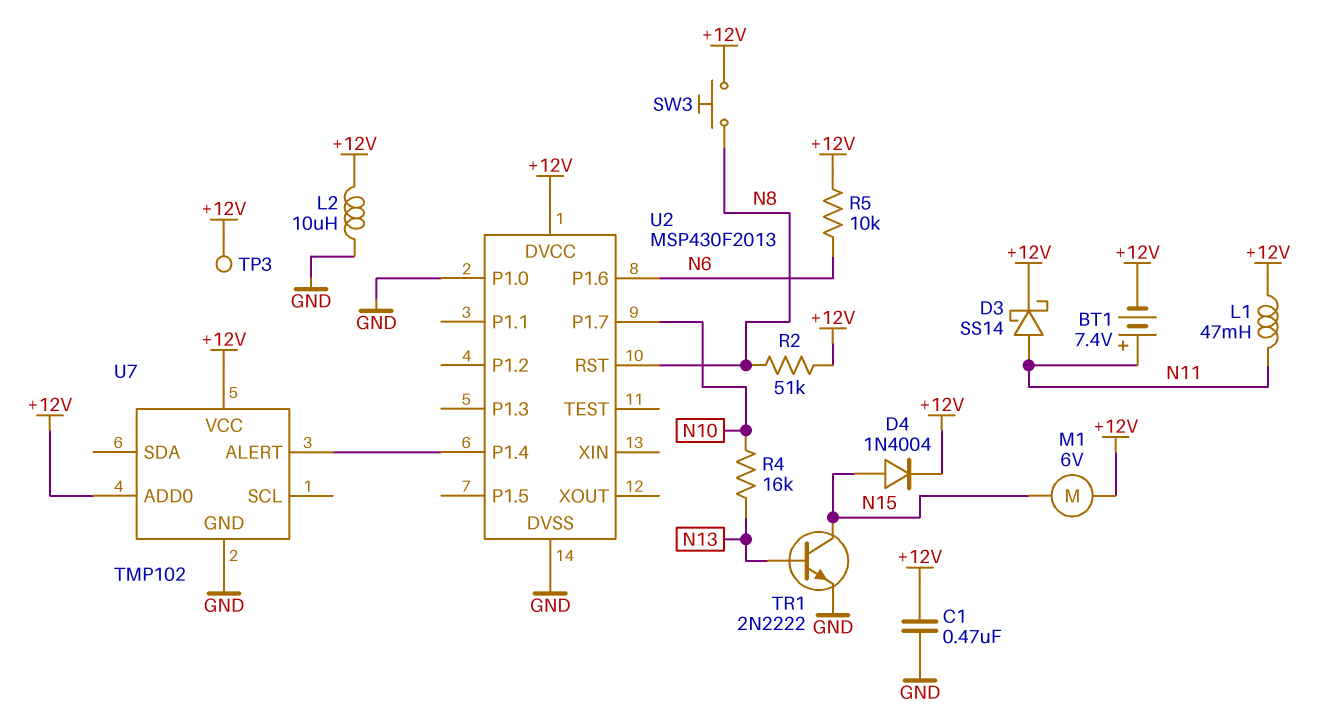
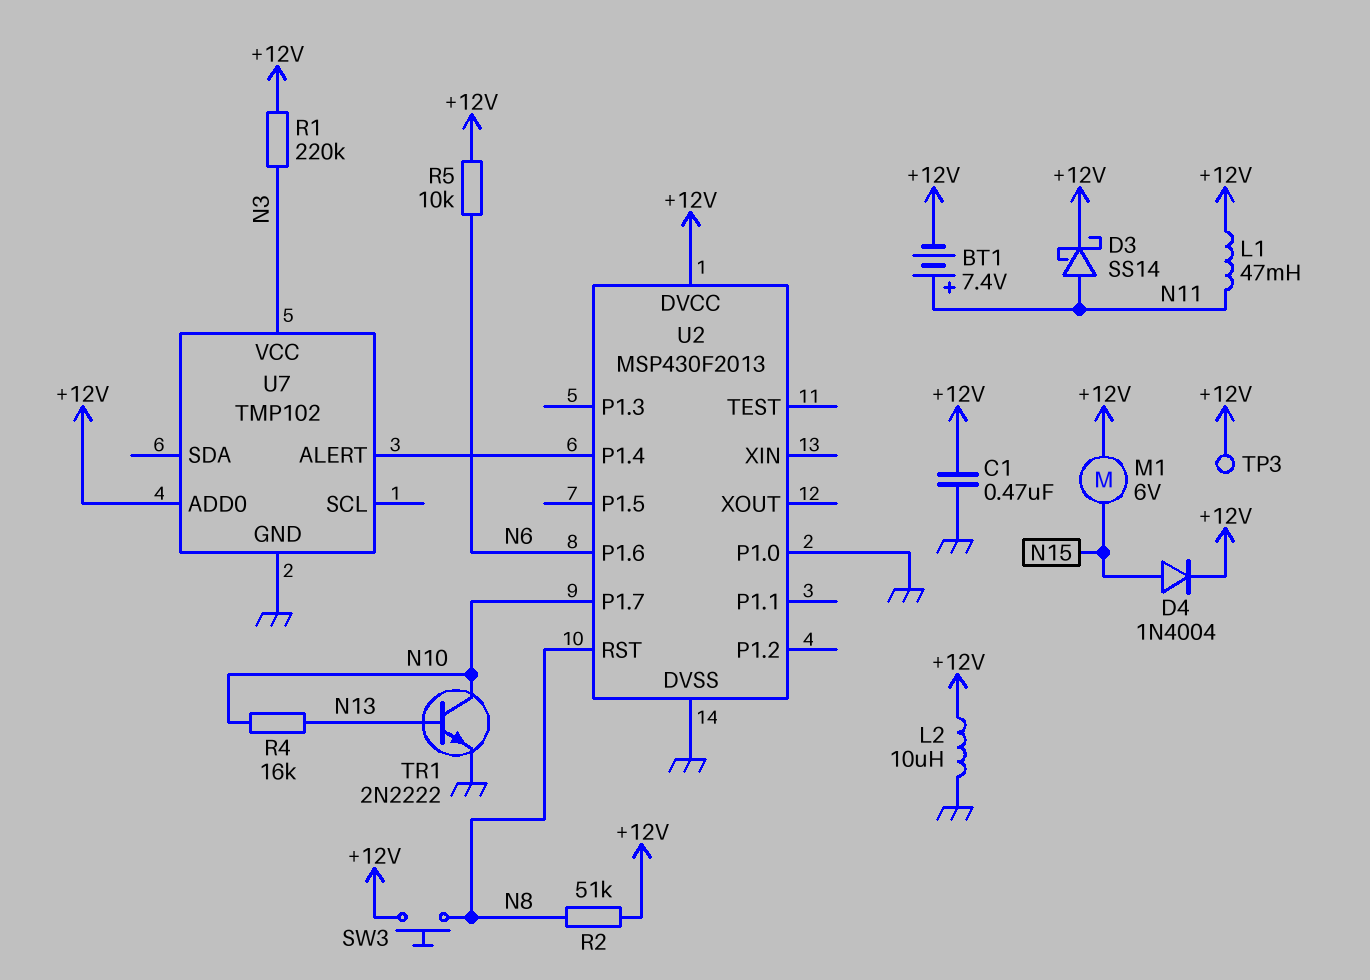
R1: none -> 220k (+12V, N3)
TR1: NPN 2N2222 (B N13, C N15, E GND) -> NPN 2N2222 (B N13, C N10, E GND)
U7 pin VCC: +12V -> N3

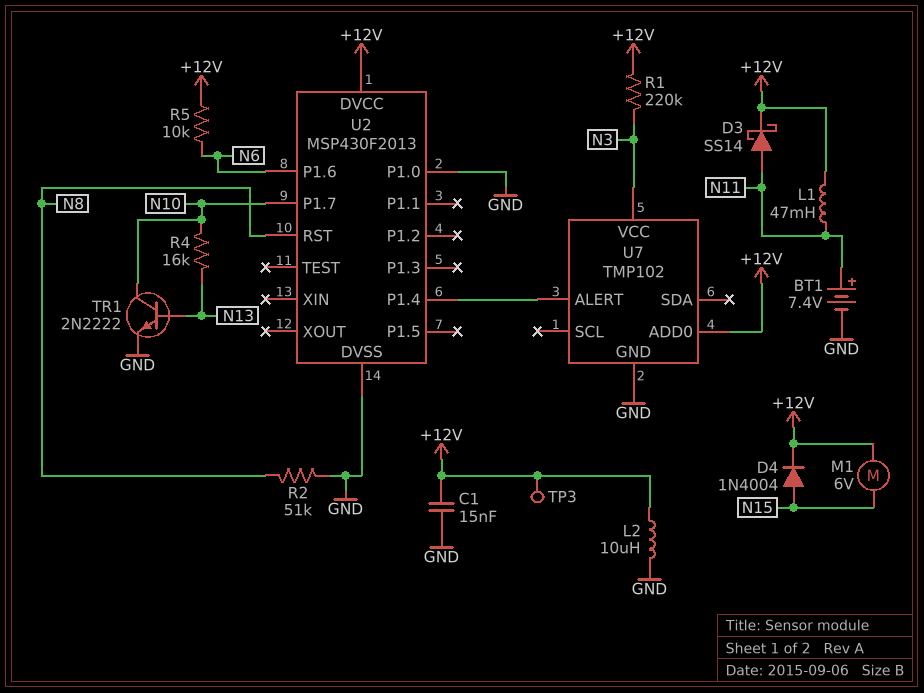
BT1: 7.4V (plus N11, minus +12V) -> 7.4V (plus N11, minus GND)
C1: 470nF (+12V, GND) -> 15nF (+12V, GND)
R2: 51k (+12V, N8) -> 51k (GND, N8)
SW3: button (+12V, N8) -> none

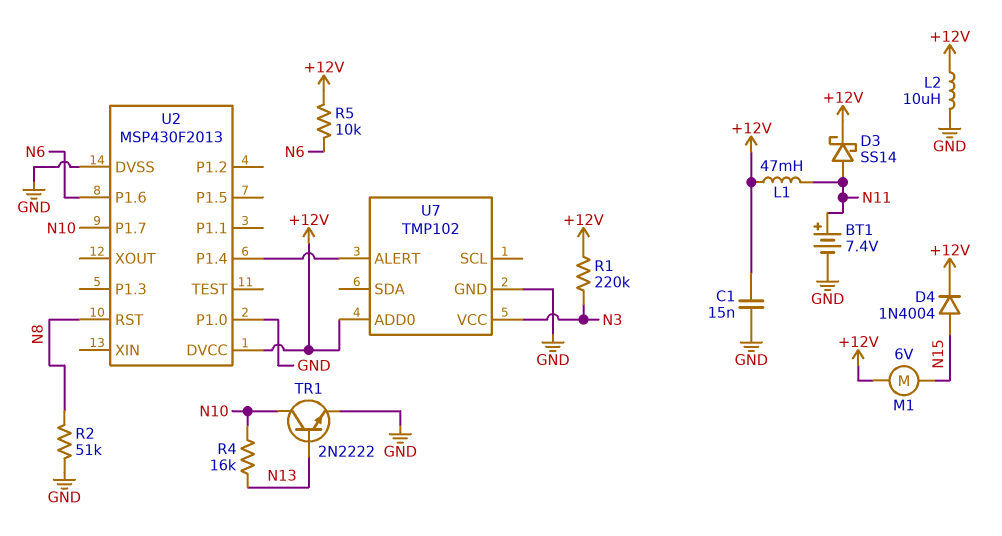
TP3: test point (+12V) -> none

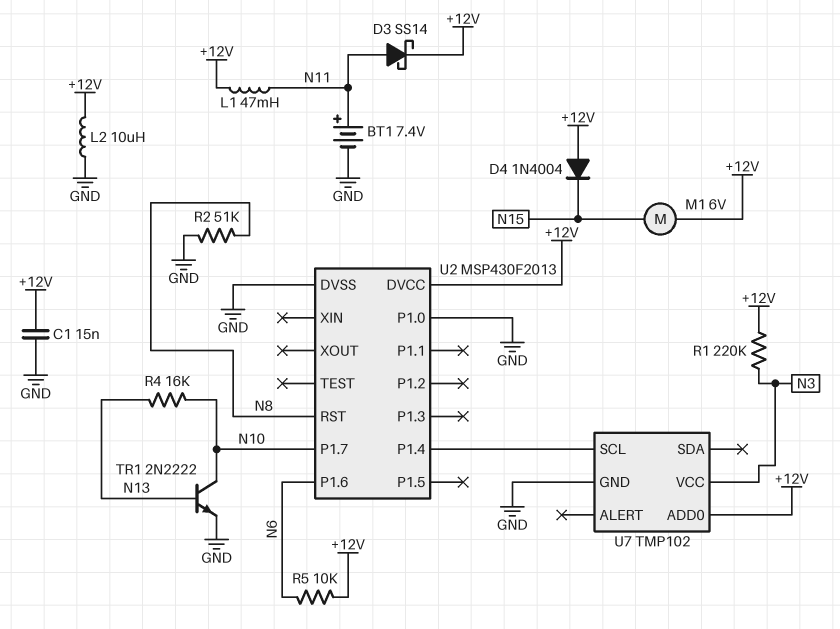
D4: diode 1N4004 (A N15, K +12V) -> diode 1N4004 (A +12V, K N15)
U7 pin ALERT: U2/P1.4 -> none
U7 pin SCL: none -> U2/P1.4

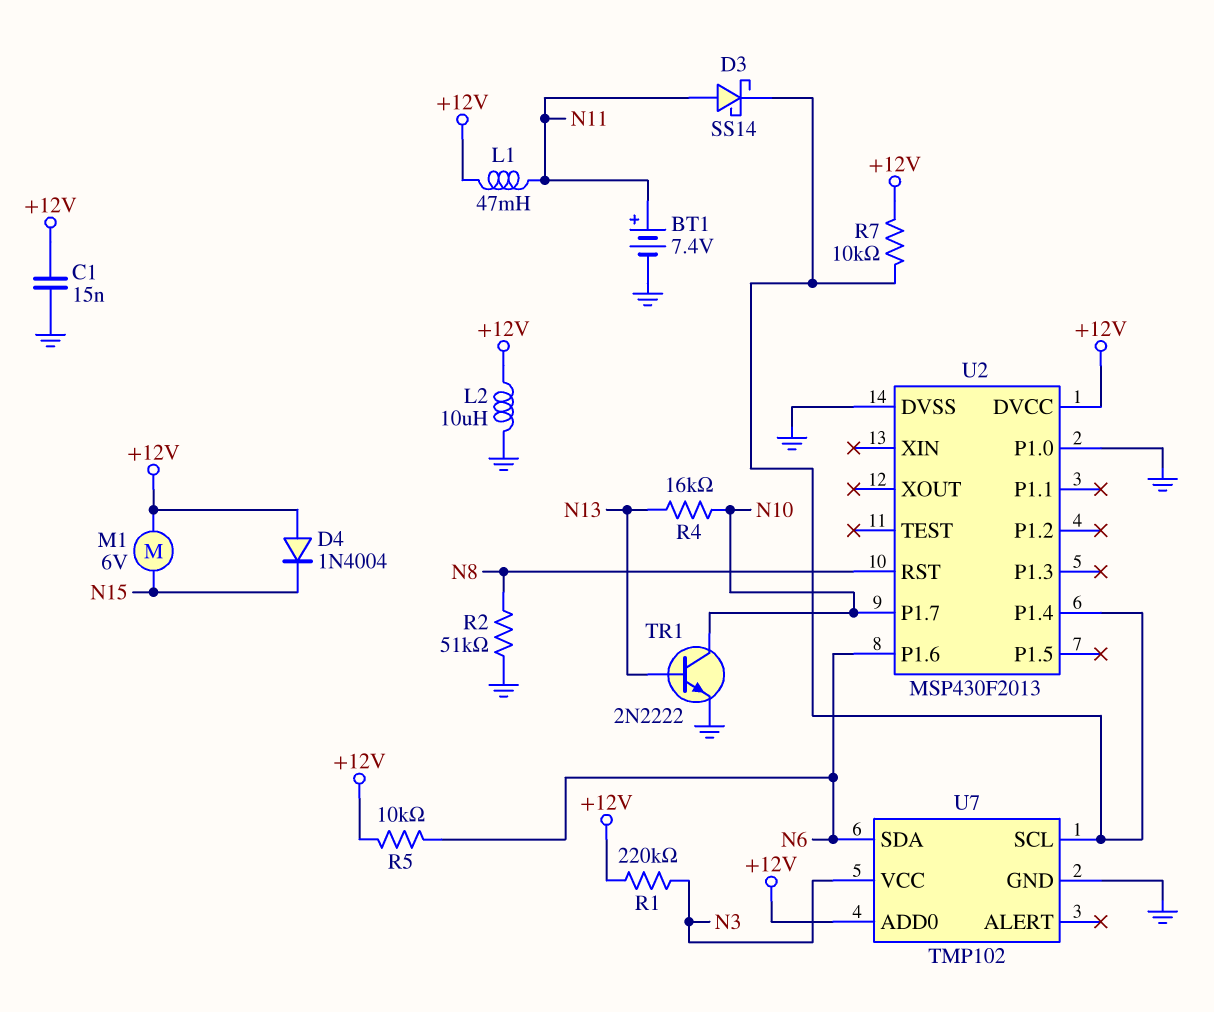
D3: schottky SS14 (A N11, K +12V) -> schottky SS14 (A N11, K U2/P1.4)
R7: none -> 10k (+12V, U2/P1.4)
U7 pin SDA: none -> N6

